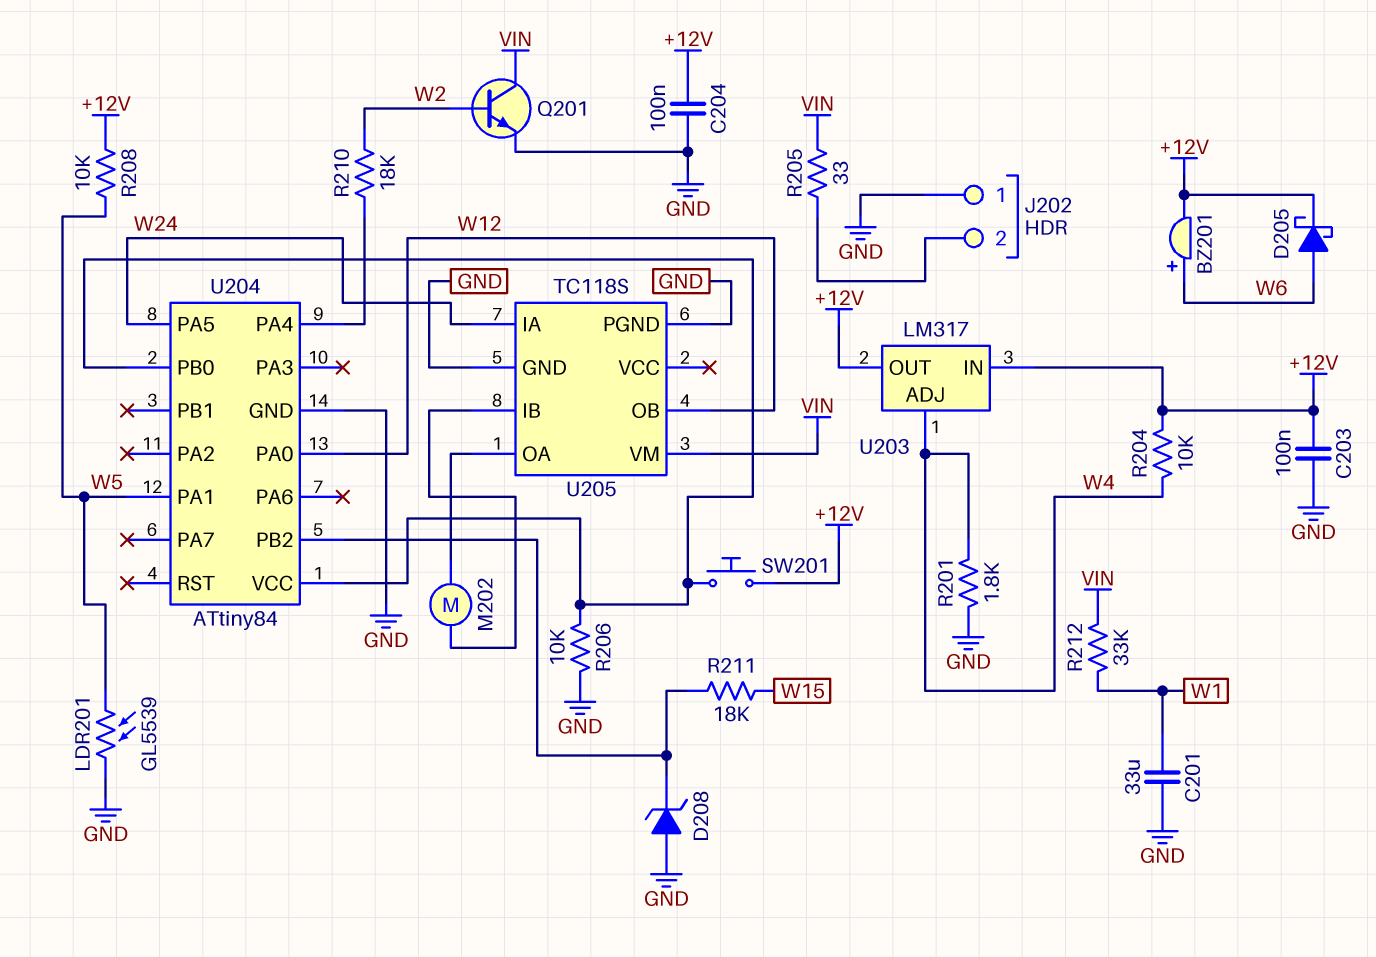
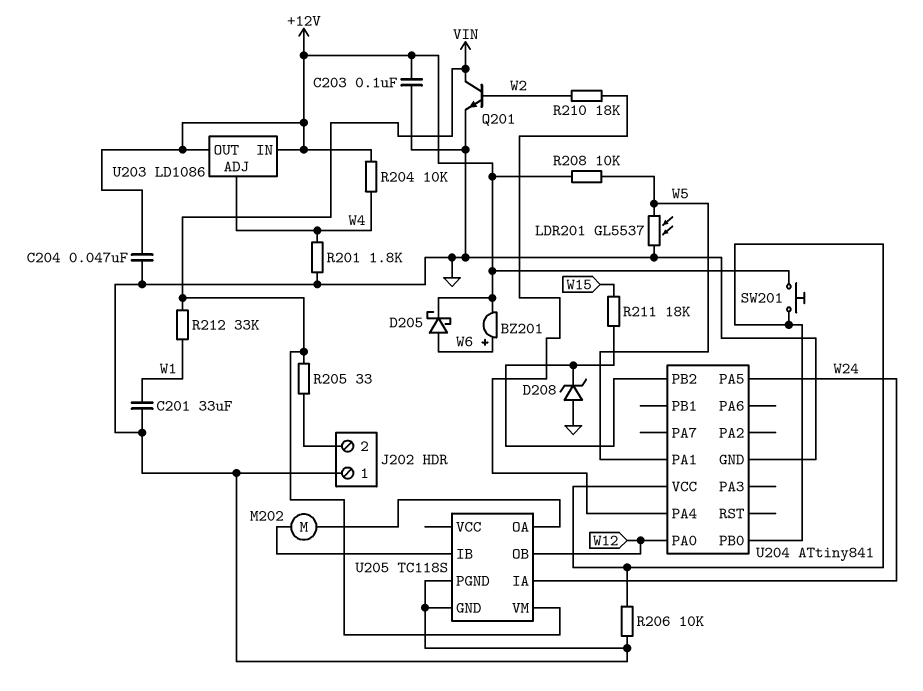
C204: 100nF (+12V, GND) -> 47nF (+12V, GND)
LDR201: GL5539 (GND, W5) -> GL5537 (GND, W5)
U203: LM317 -> LD1086
U204: ATtiny84 -> ATtiny841

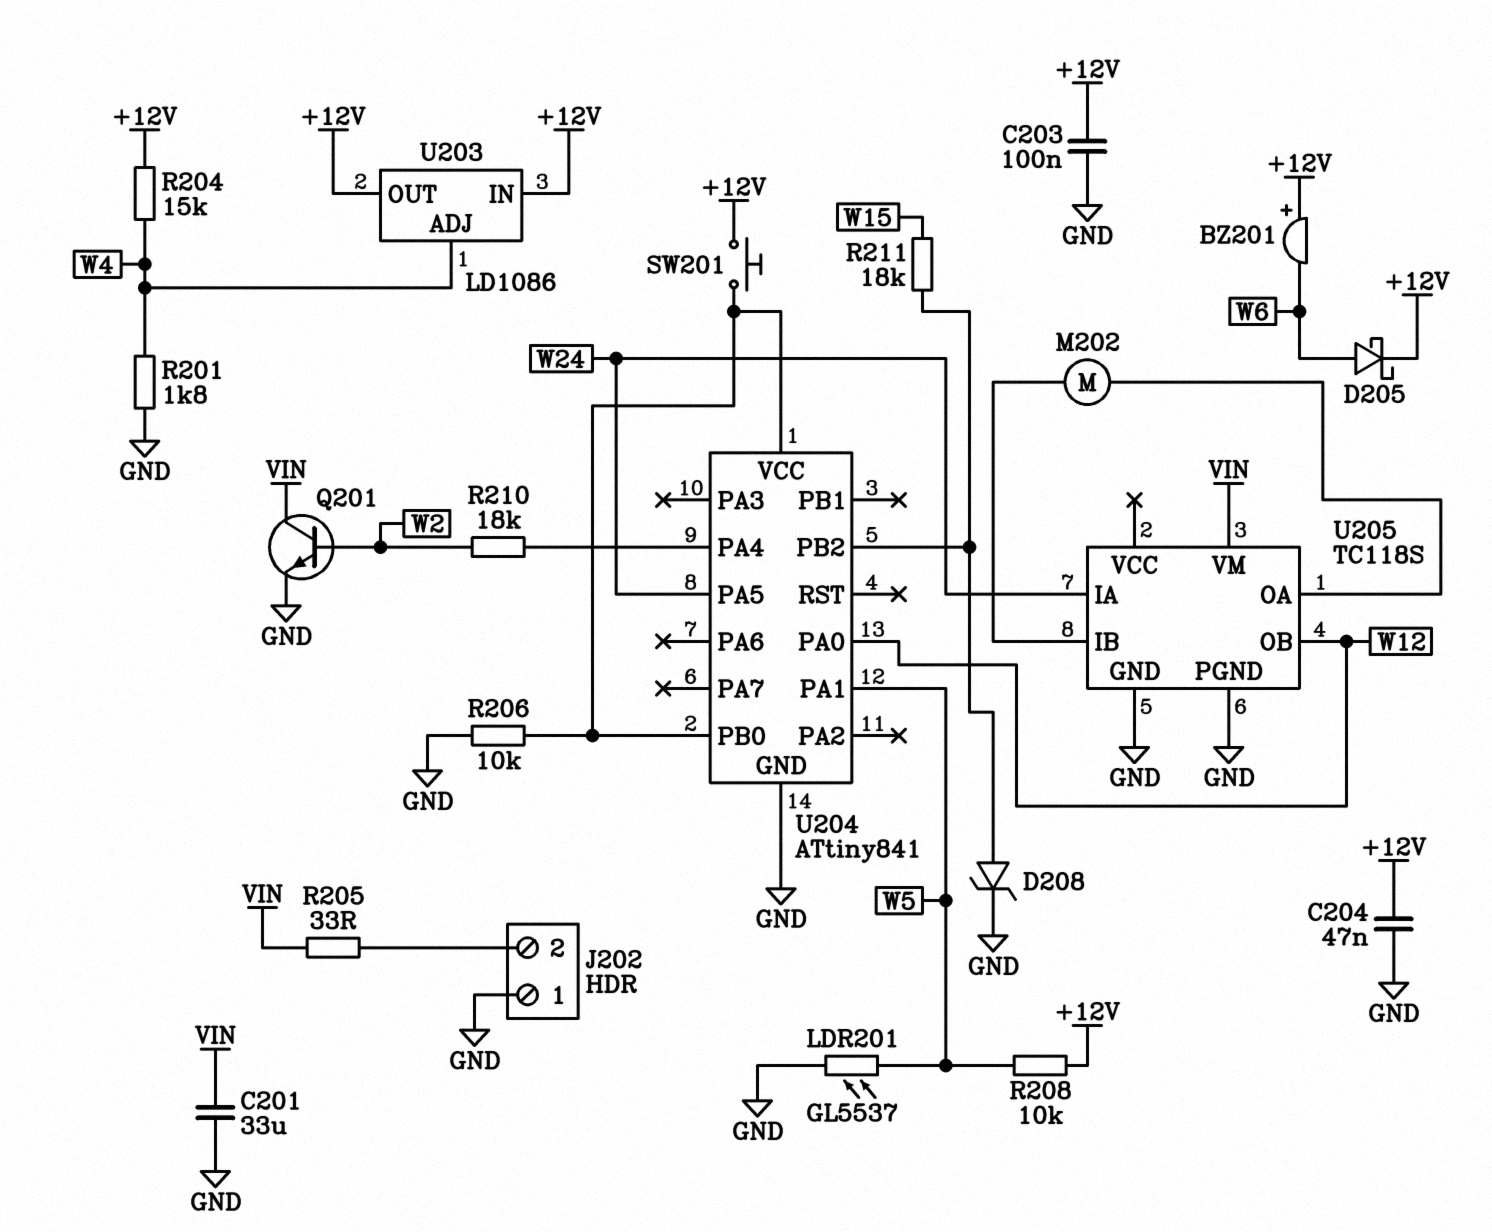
BZ201: buzzer (plus W6, minus +12V) -> buzzer (plus +12V, minus W6)
C201: 33uF (GND, W1) -> 33uF (GND, VIN)
D208: zener (A GND, K U204/PB2) -> zener (A U204/PB2, K GND)
R204: 10k (+12V, W4) -> 15k (+12V, W4)
R212: 33k (VIN, W1) -> none

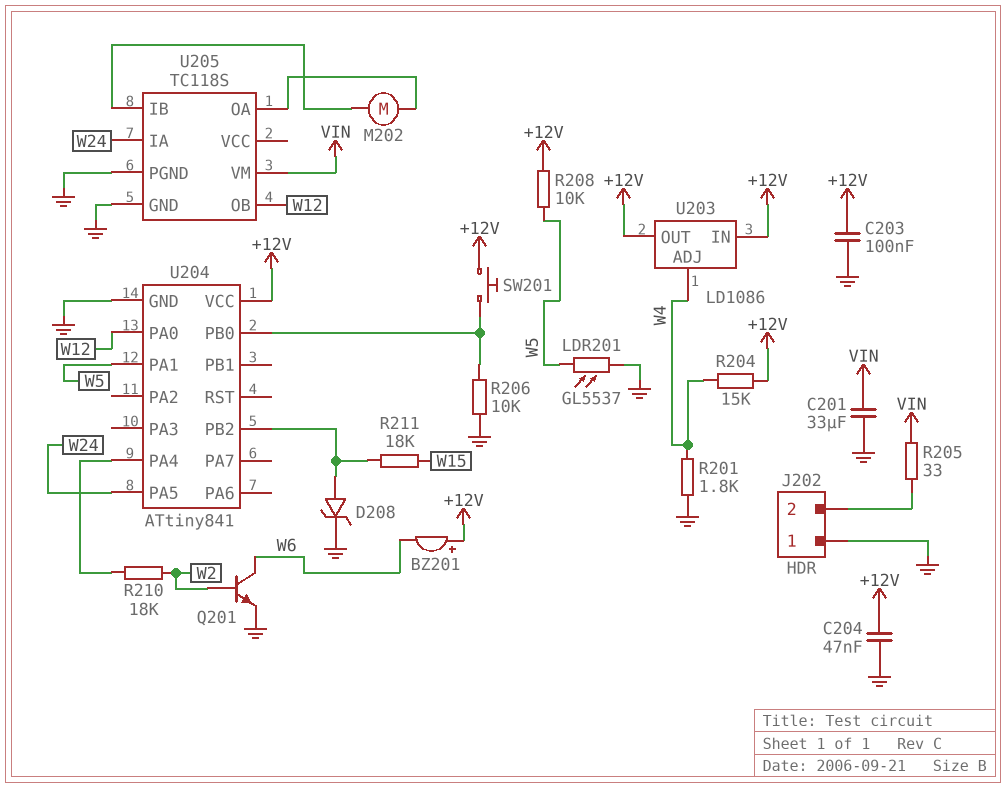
D205: schottky (A W6, K +12V) -> none
Q201: NPN (B W2, C VIN, E GND) -> NPN (B W2, C W6, E GND)
U204 pin VCC: U204/PB0 -> +12V

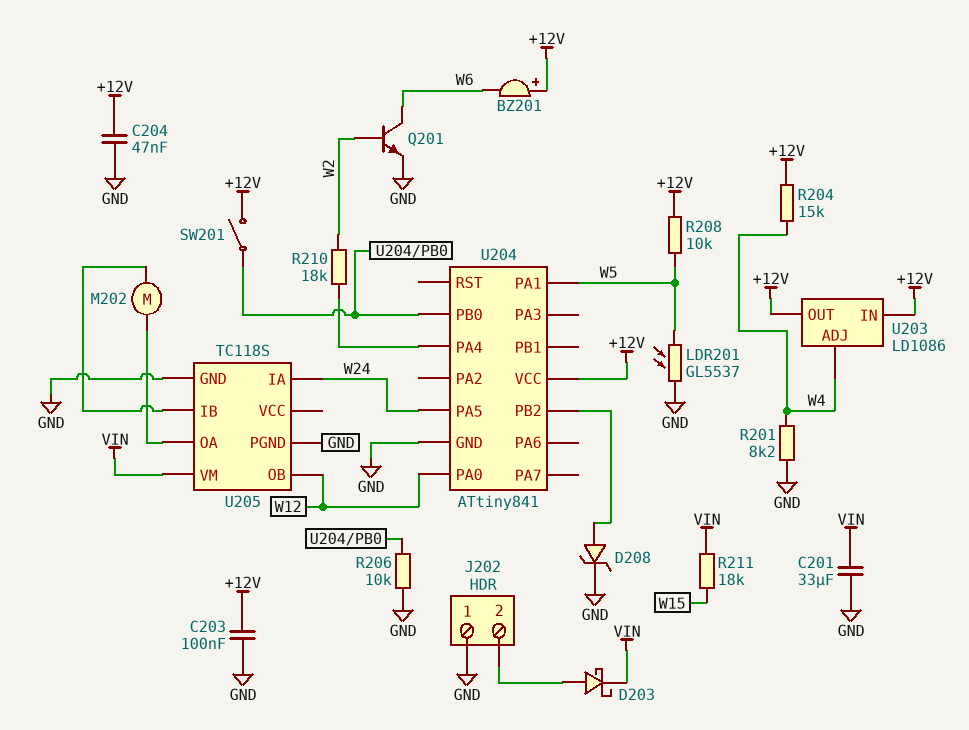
D203: none -> schottky (A J202/2, K VIN)
R201: 1.8k (GND, W4) -> 8.2k (GND, W4)
R205: 33 (J202/2, VIN) -> none
R211: 18k (U204/PB2, W15) -> 18k (VIN, W15)
SW201: button (+12V, U204/PB0) -> switch (+12V, U204/PB0)

